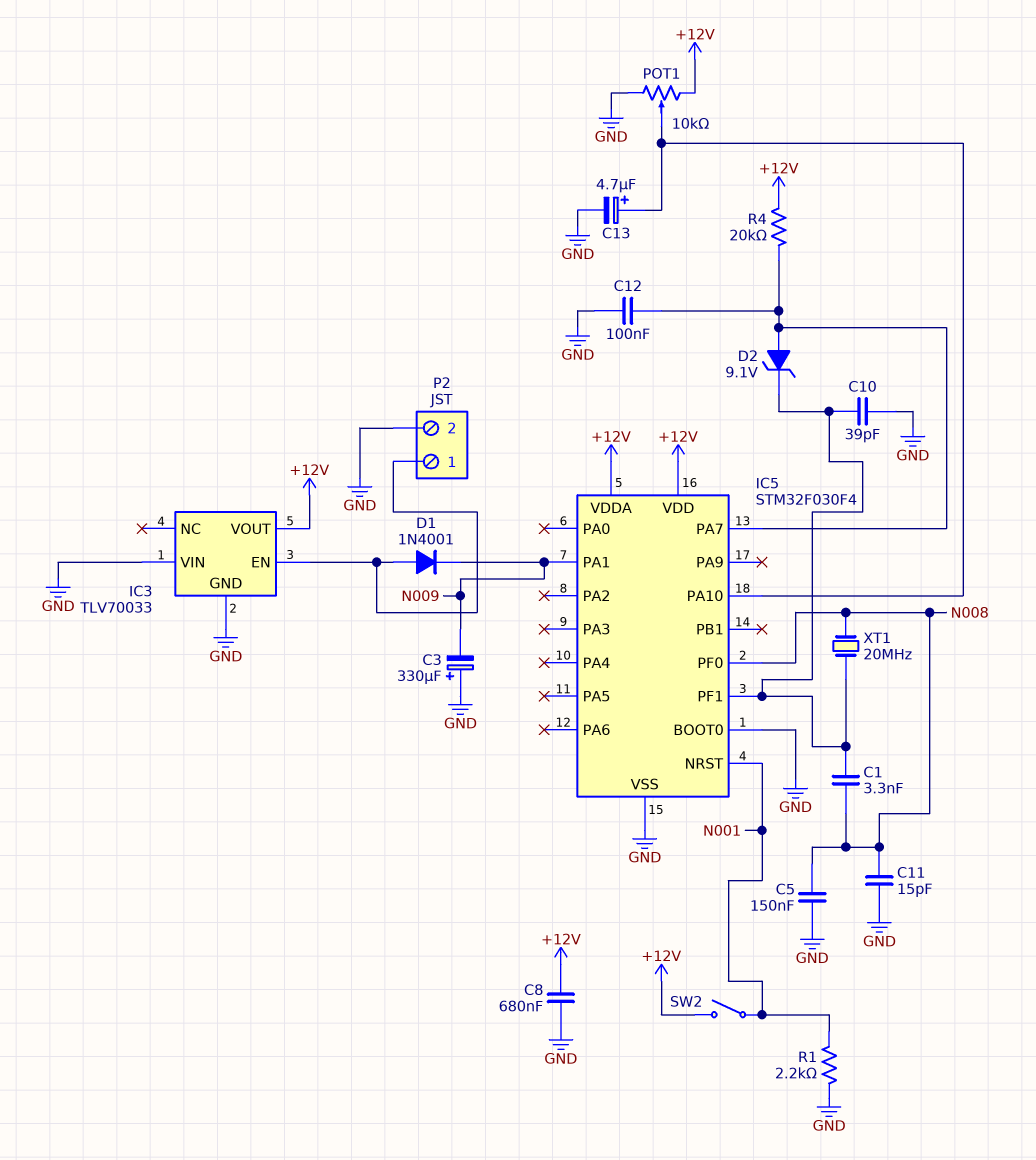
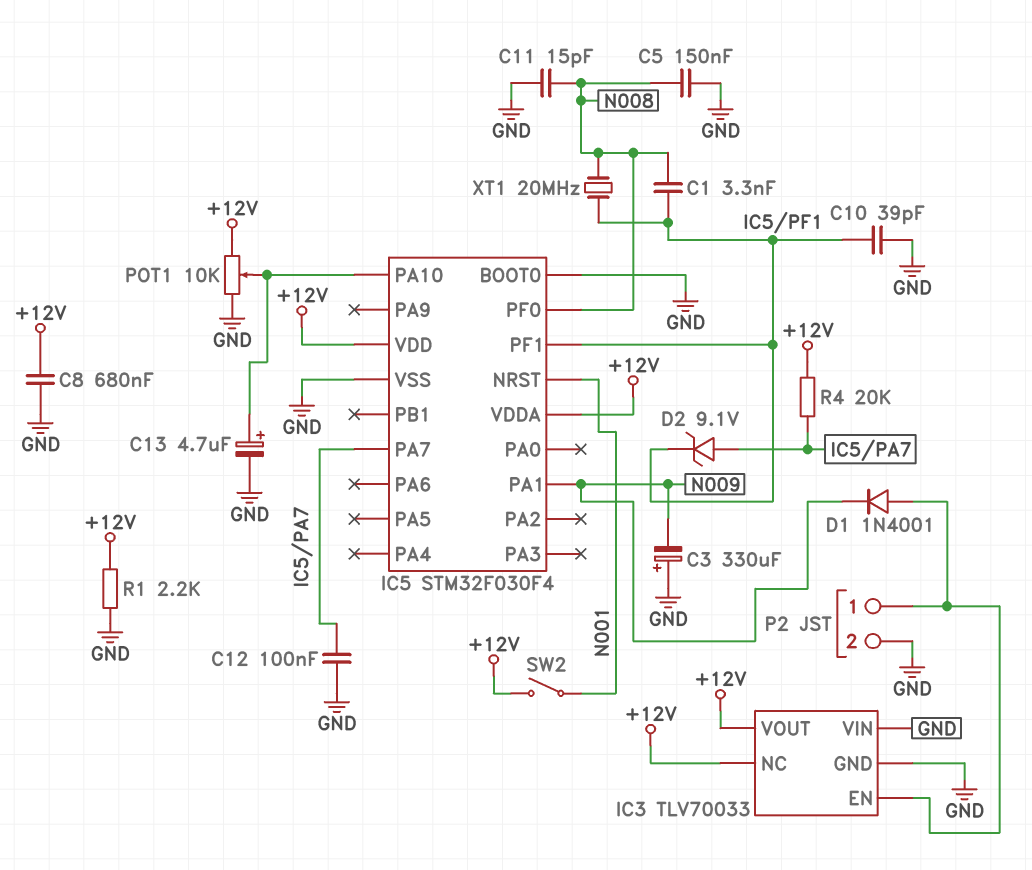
IC3 pin NC: none -> +12V
R1: 2.2k (GND, N001) -> 2.2k (+12V, GND)

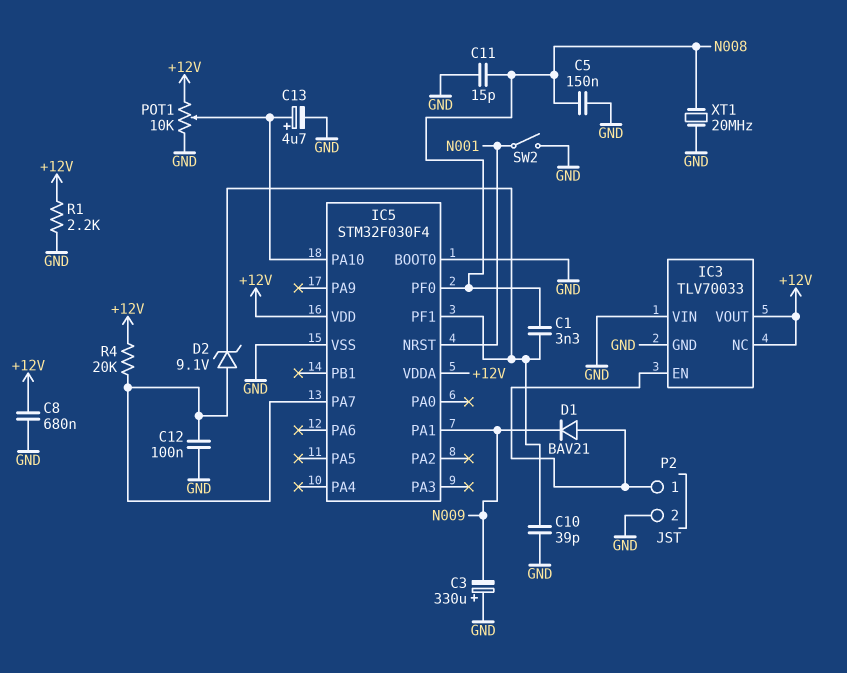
D1: diode 1N4001 (A IC3/EN, K N009) -> diode BAV21 (A IC3/EN, K N009)
SW2: switch (+12V, N001) -> switch (GND, N001)
XT1: 20MHz (IC5/PF1, N008) -> 20MHz (GND, N008)

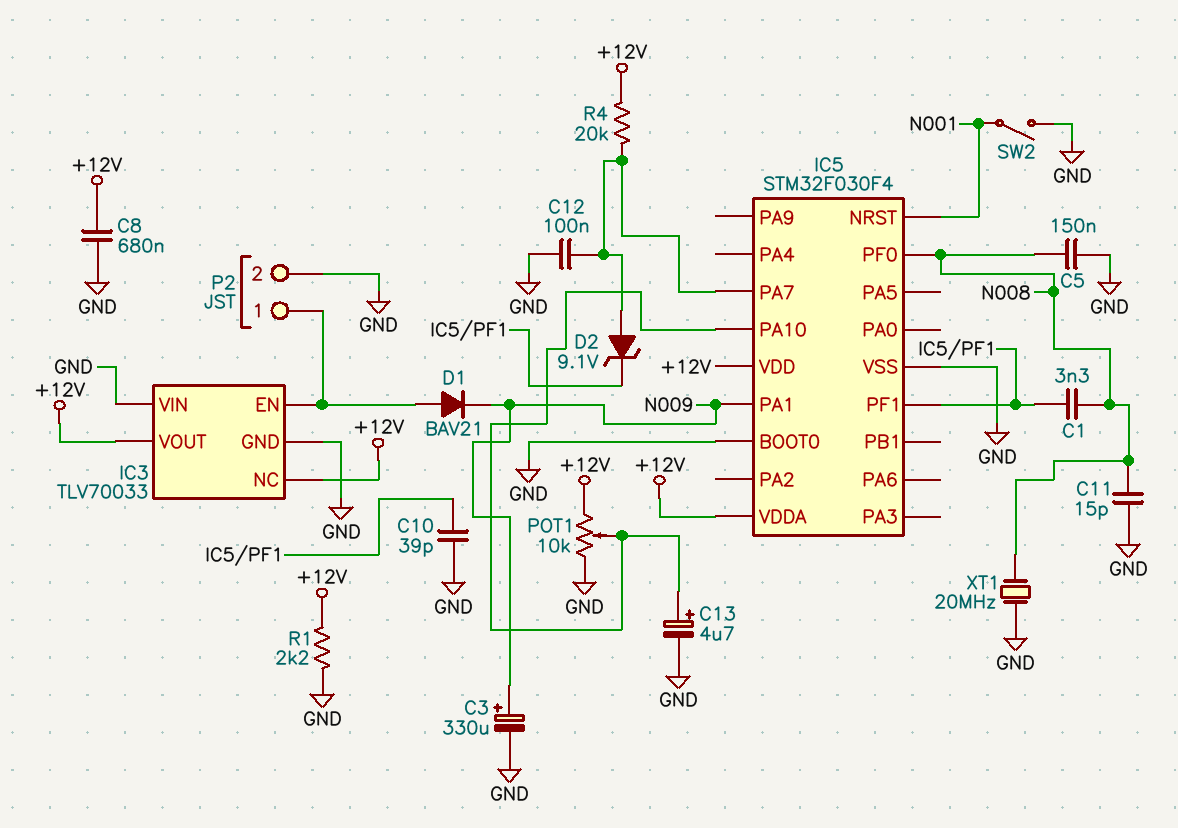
C3: 330uF (plus GND, minus N009) -> 330uF (plus N009, minus GND)

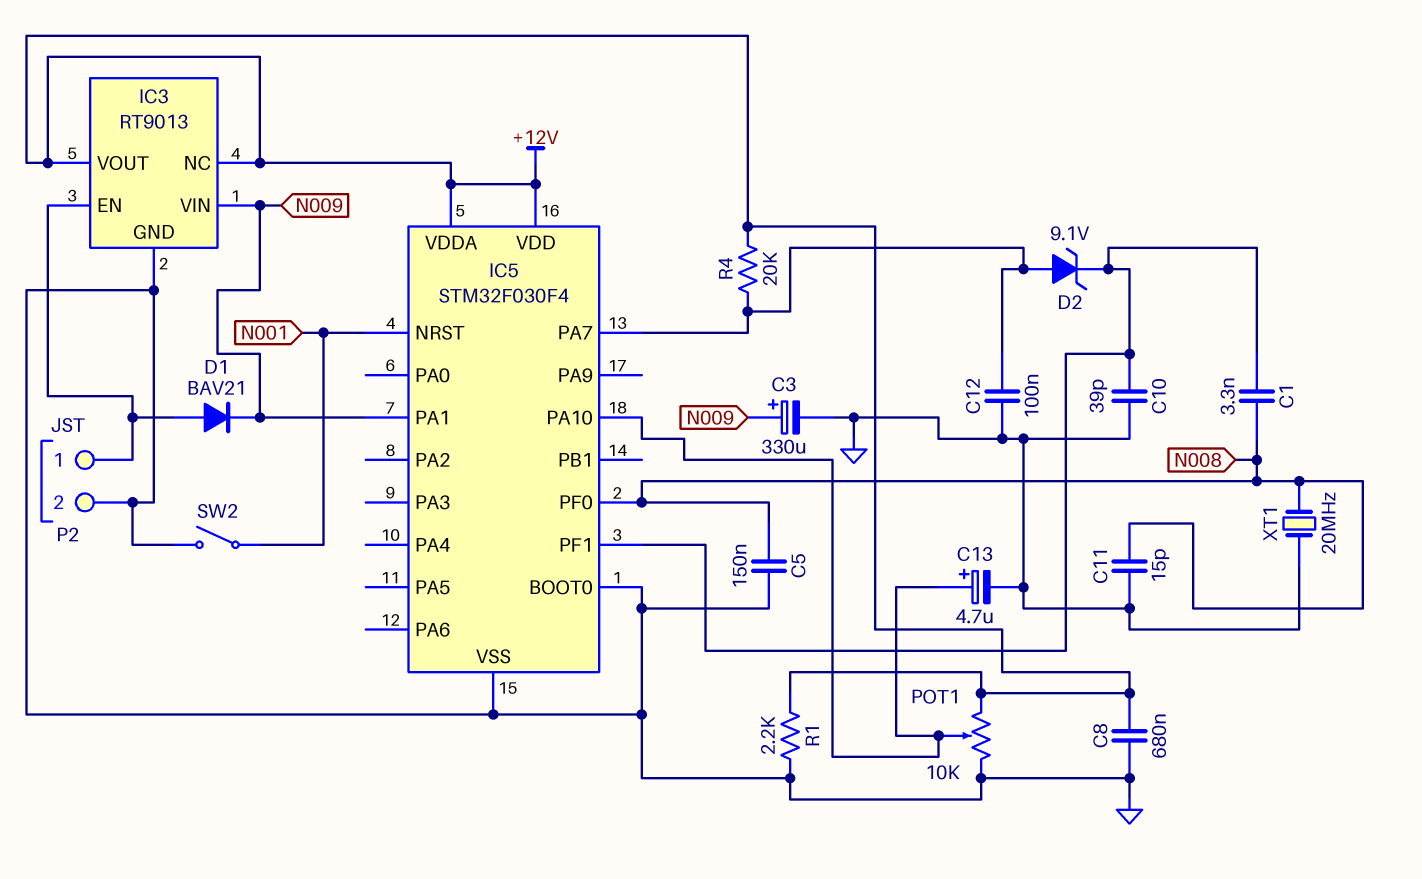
IC3: TLV70033 -> RT9013
IC3 pin VIN: GND -> N009

